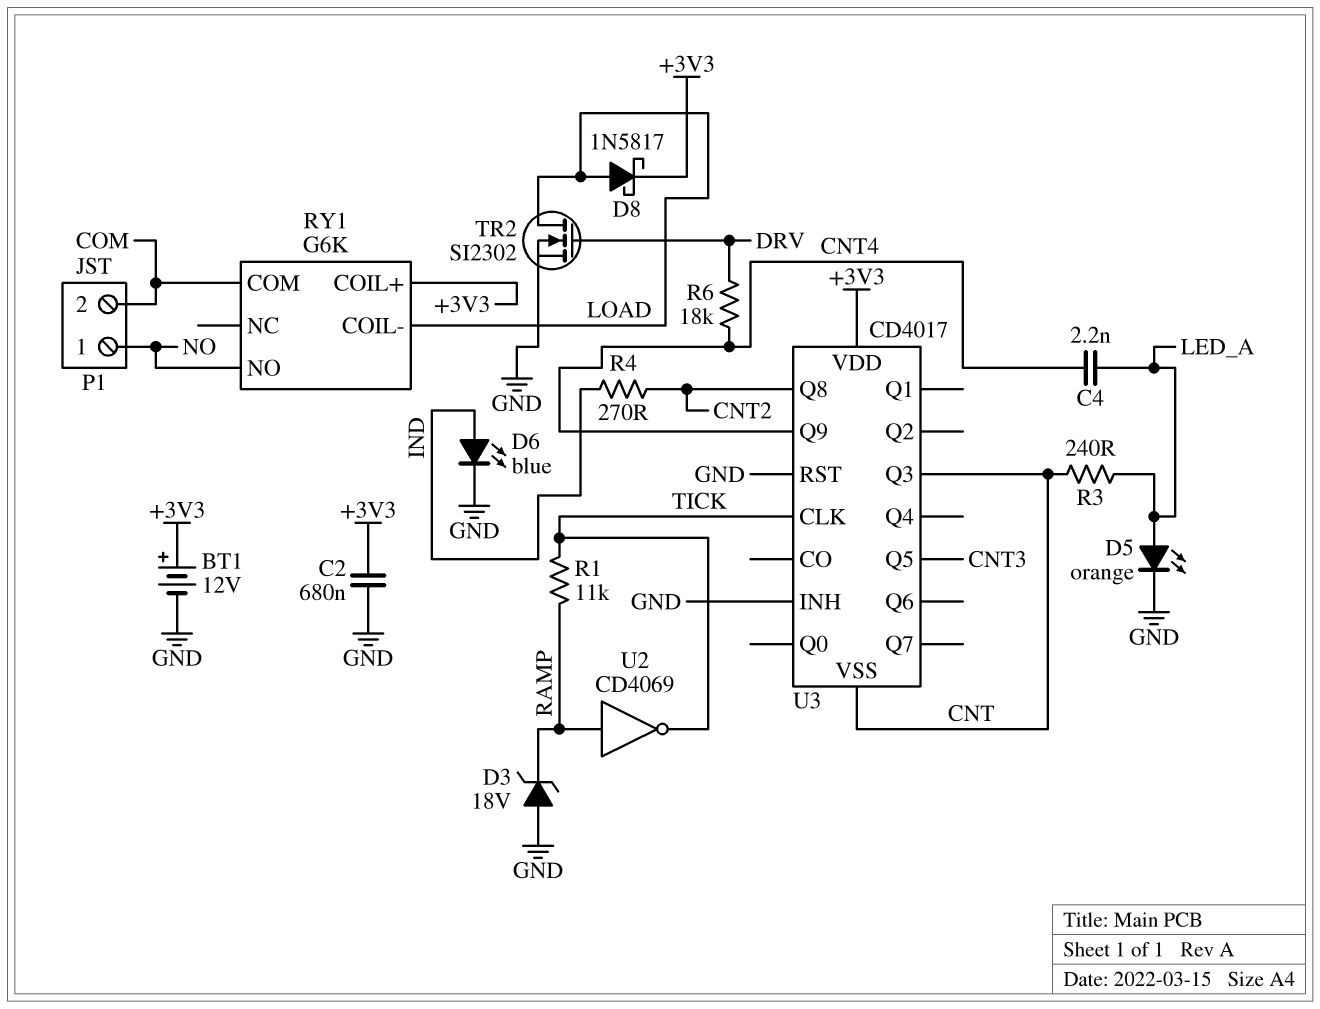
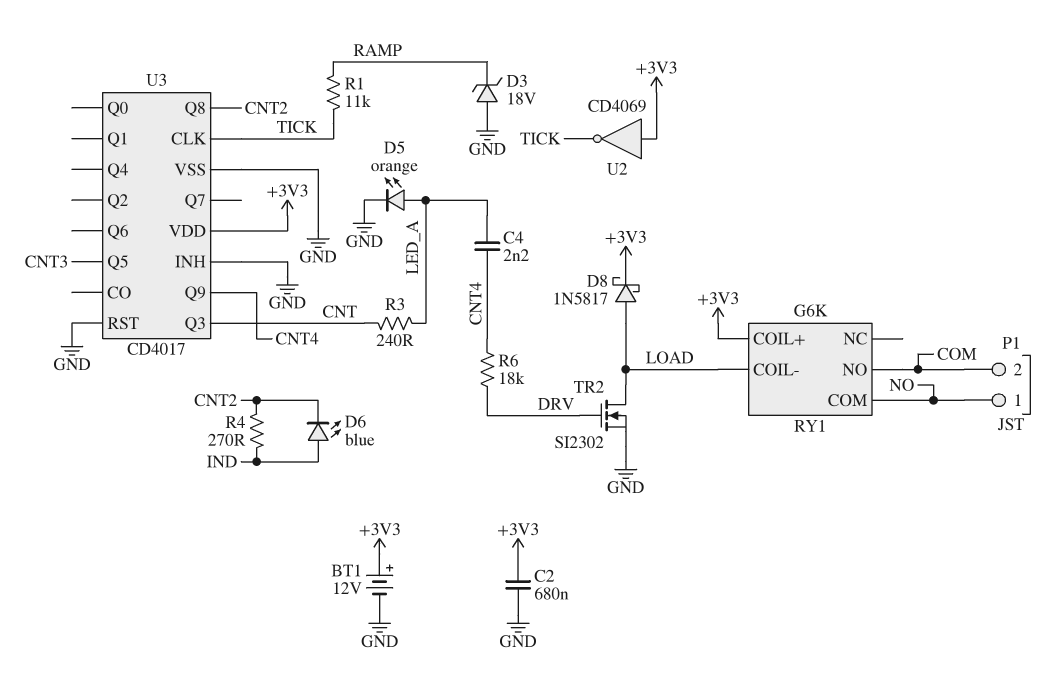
D6: LED blue (A IND, K GND) -> LED blue (A IND, K CNT2)
RY1 pin COM: COM -> NO
RY1 pin NO: NO -> COM
U2: NOT CD4069 (in RAMP, out TICK) -> NOT CD4069 (in +3V3, out TICK)
U3 pin VSS: CNT -> GND

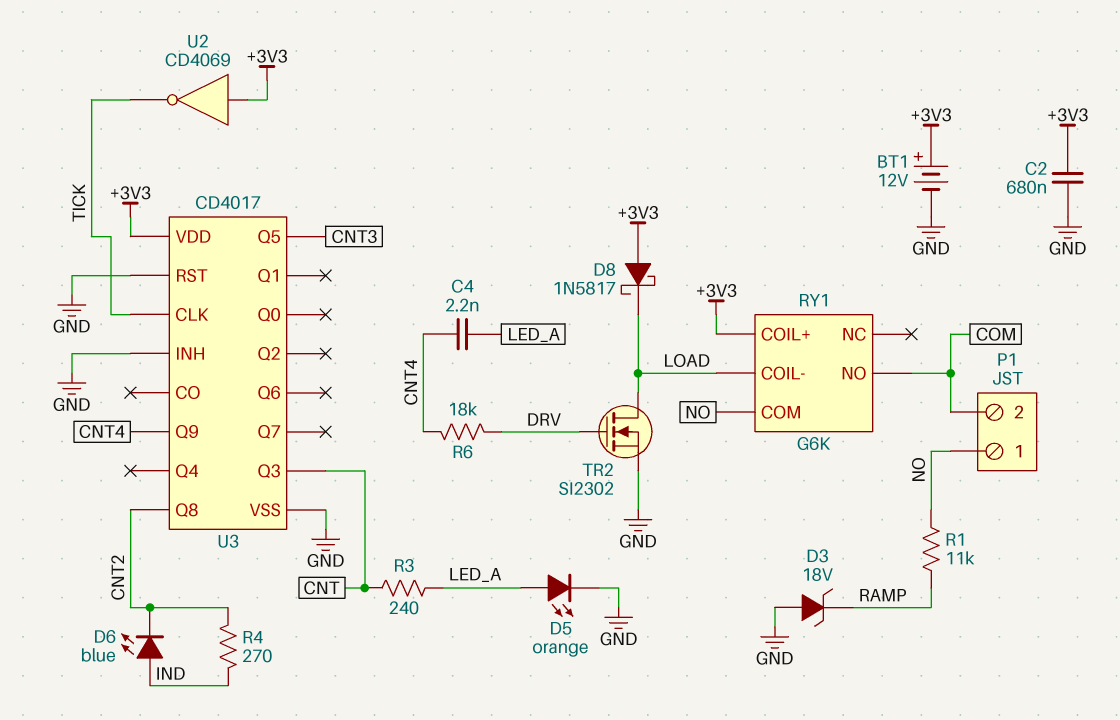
D8: schottky 1N5817 (A LOAD, K +3V3) -> schottky 1N5817 (A +3V3, K LOAD)
R1: 11k (RAMP, TICK) -> 11k (NO, RAMP)

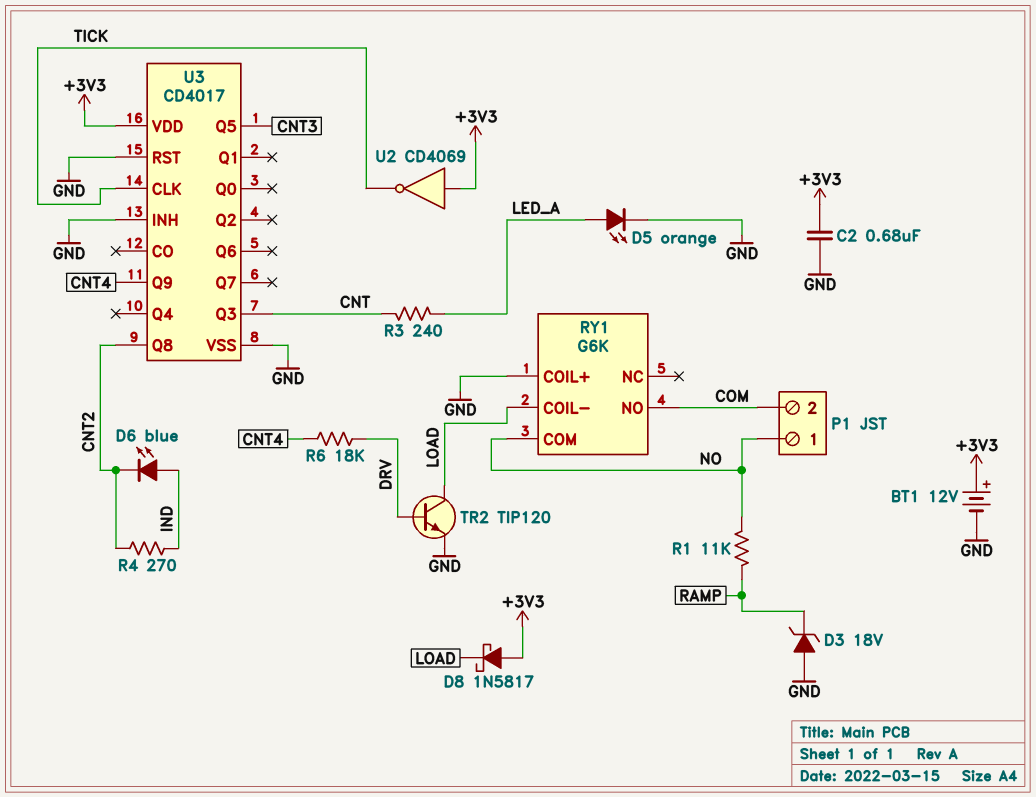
C4: 2.2nF (CNT4, LED_A) -> none
RY1 pin COIL+: +3V3 -> GND
TR2: NMOS SI2302 (G DRV, D LOAD, S GND) -> NPN TIP120 (B DRV, C LOAD, E GND)

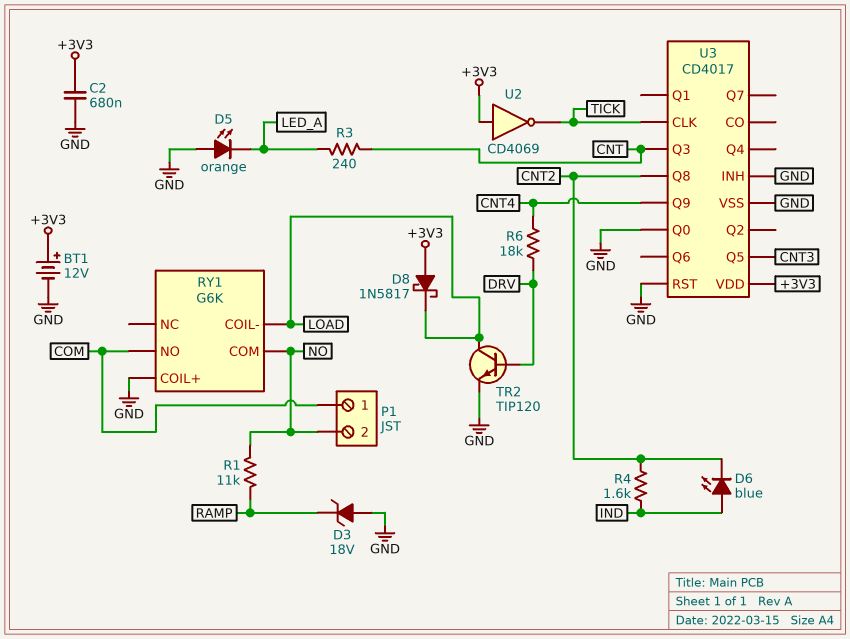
D5: LED orange (A LED_A, K GND) -> LED orange (A GND, K LED_A)
P1 pin 1: NO -> COM
P1 pin 2: COM -> NO
R4: 270 (CNT2, IND) -> 1.6k (CNT2, IND)
U3 pin Q0: none -> GND

